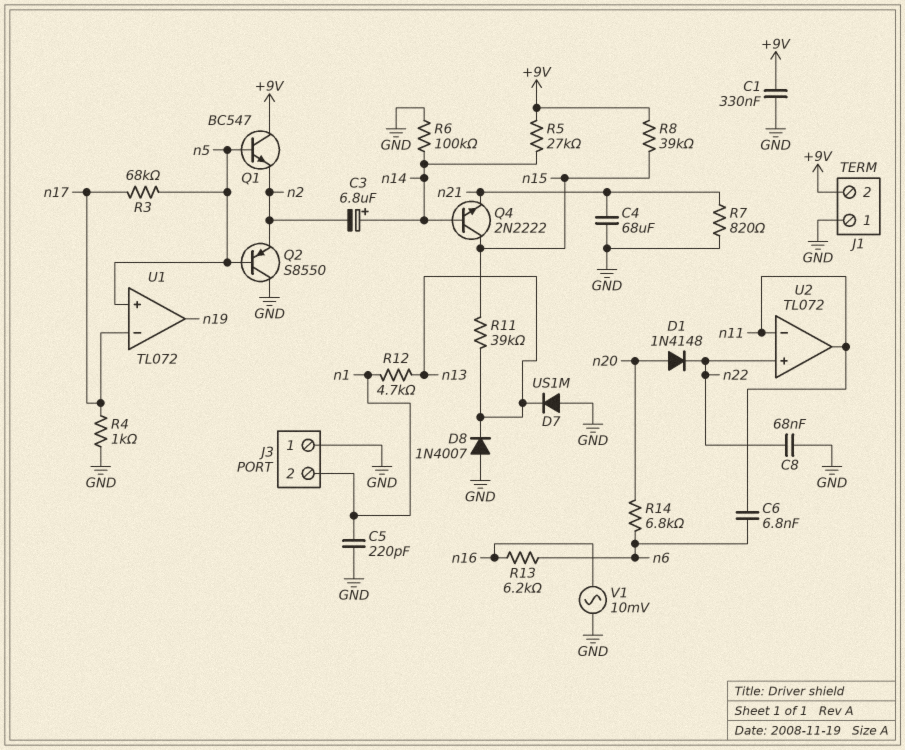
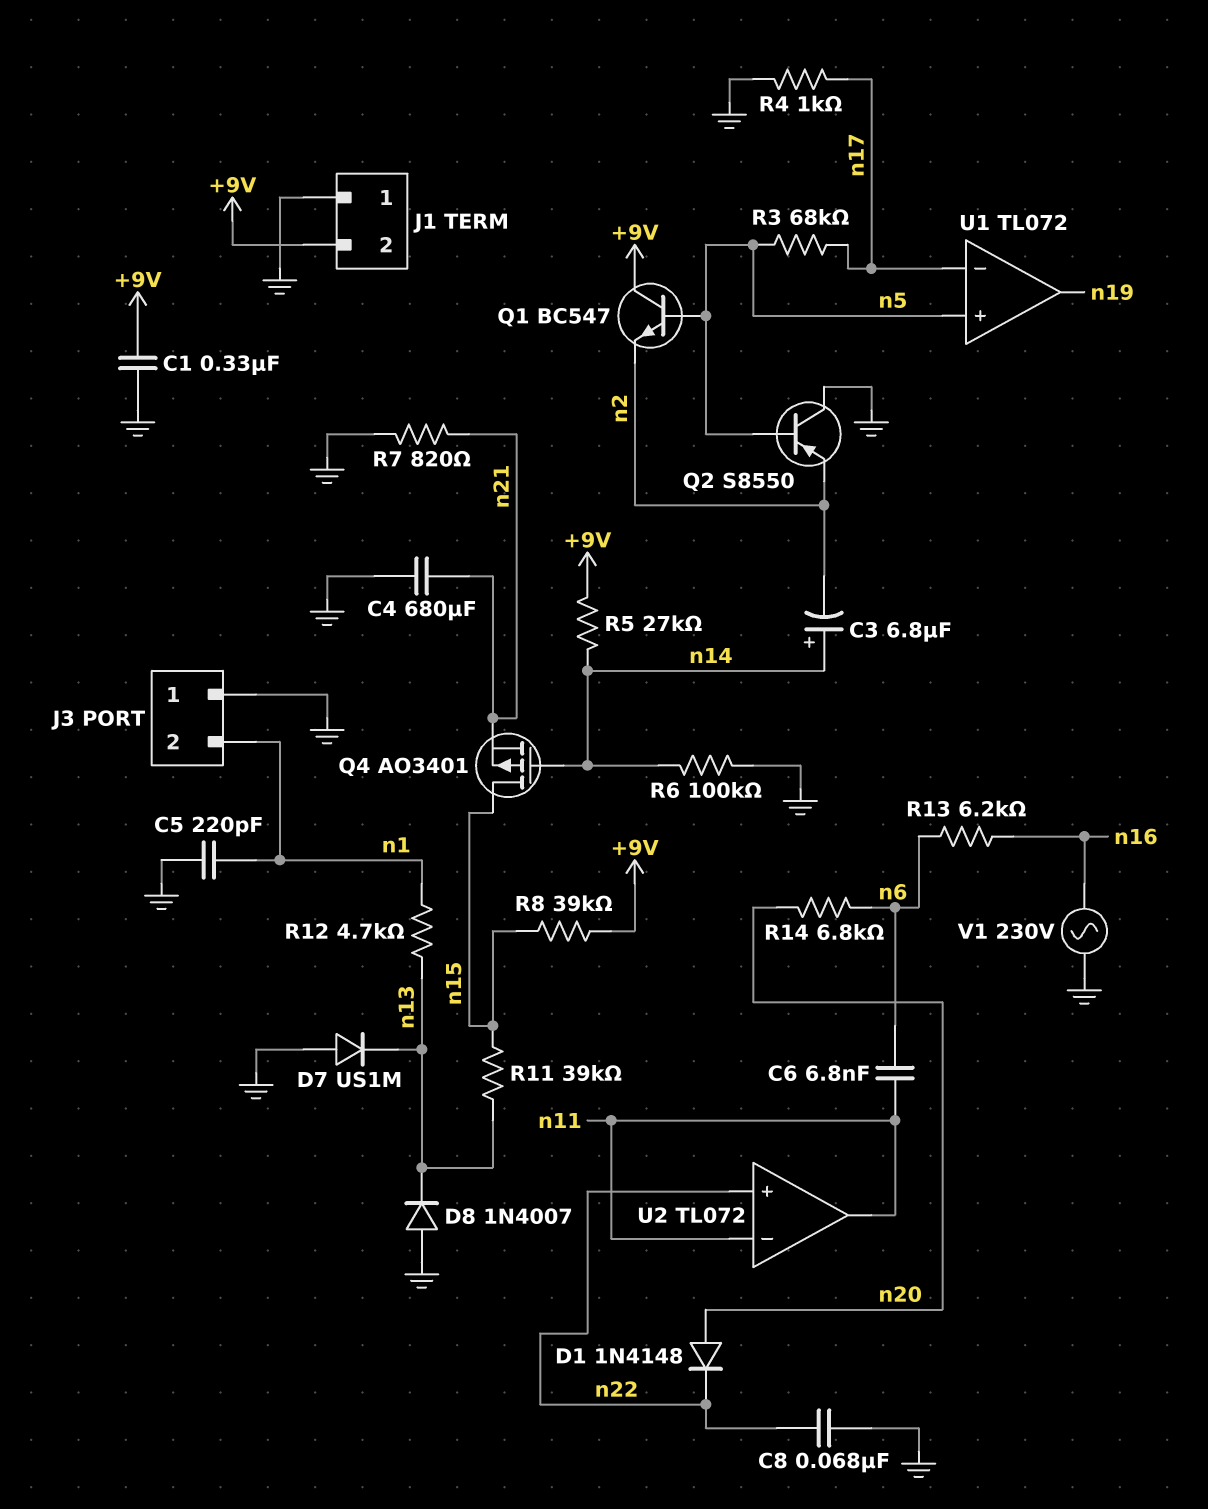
C4: 68uF (GND, n21) -> 680uF (GND, n21)
Q4: NPN 2N2222 (B n14, C n15, E n21) -> PMOS AO3401 (G n14, D n15, S n21)
V1: AC 10mV (GND, n16) -> AC 230V (GND, n16)

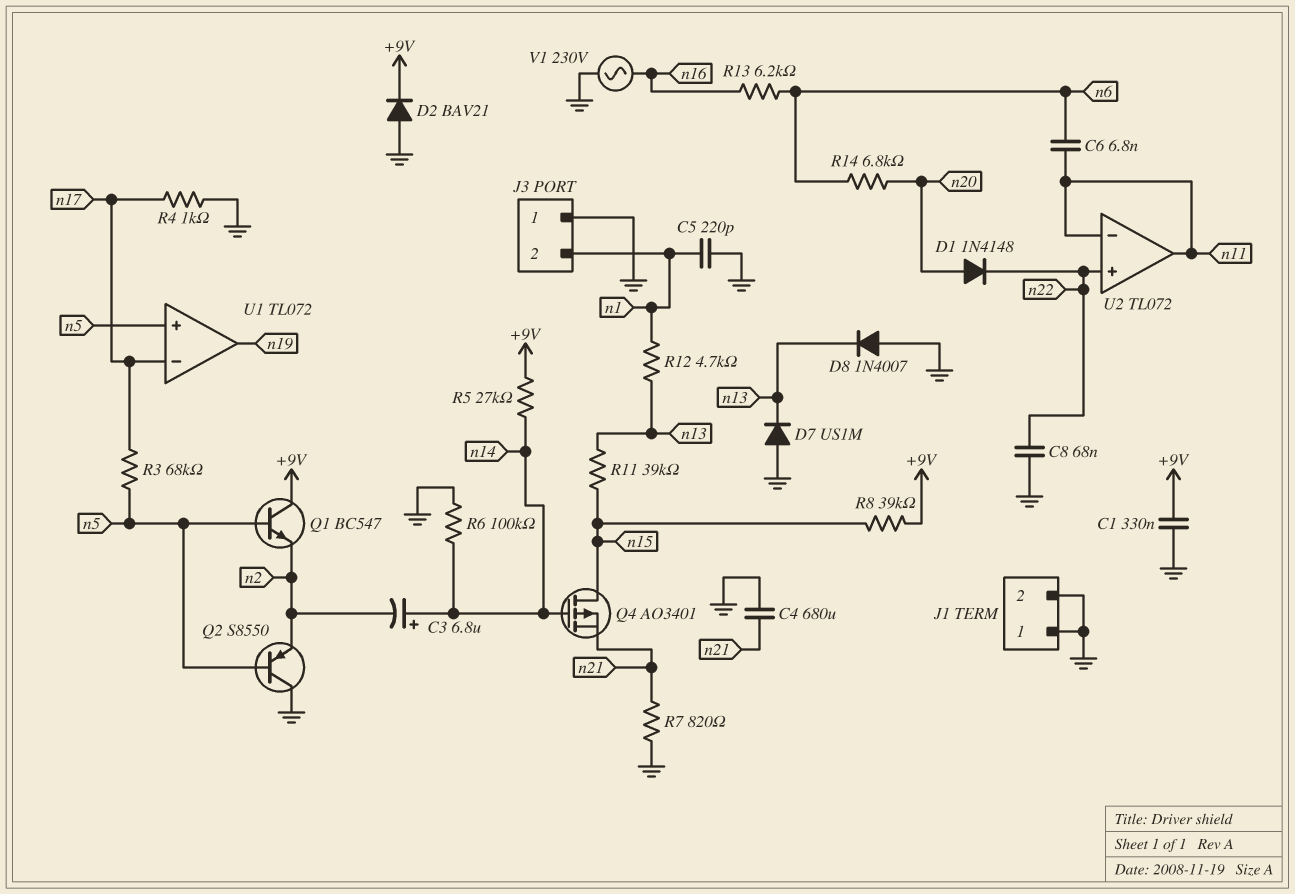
D2: none -> diode BAV21 (A GND, K +9V)
J1 pin 2: +9V -> GND

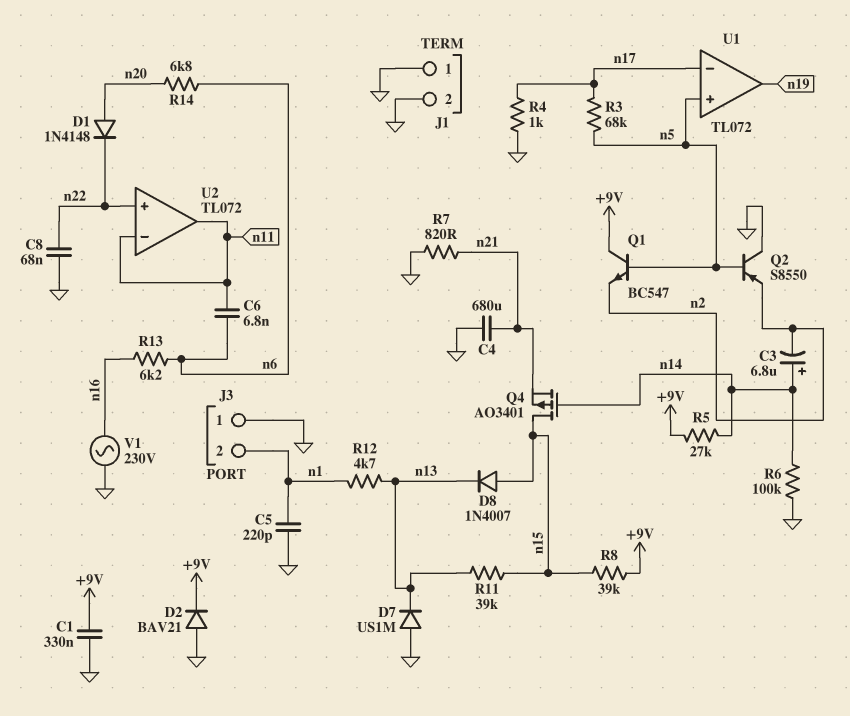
D8: diode 1N4007 (A GND, K n13) -> diode 1N4007 (A n15, K n13)

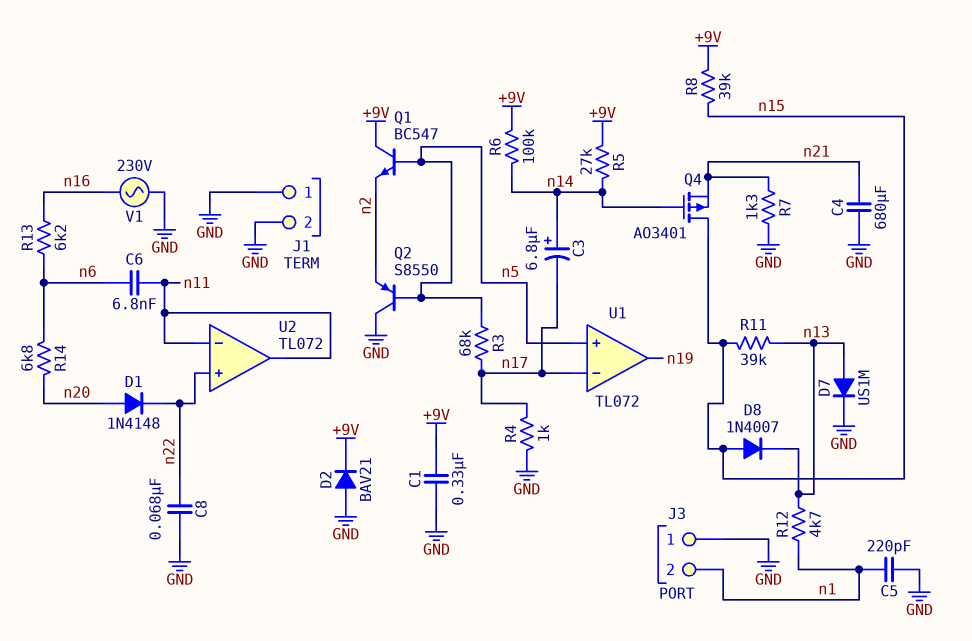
C3: 6.8uF (plus n14, minus n2) -> 6.8uF (plus n14, minus n17)
D7: diode US1M (A GND, K n13) -> diode US1M (A n13, K GND)
R6: 100k (GND, n14) -> 100k (+9V, n14)
R7: 820 (GND, n21) -> 1.3k (GND, n21)

